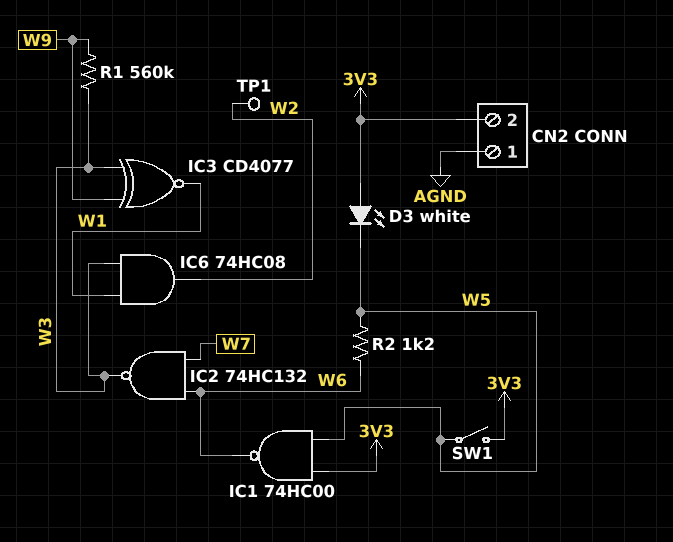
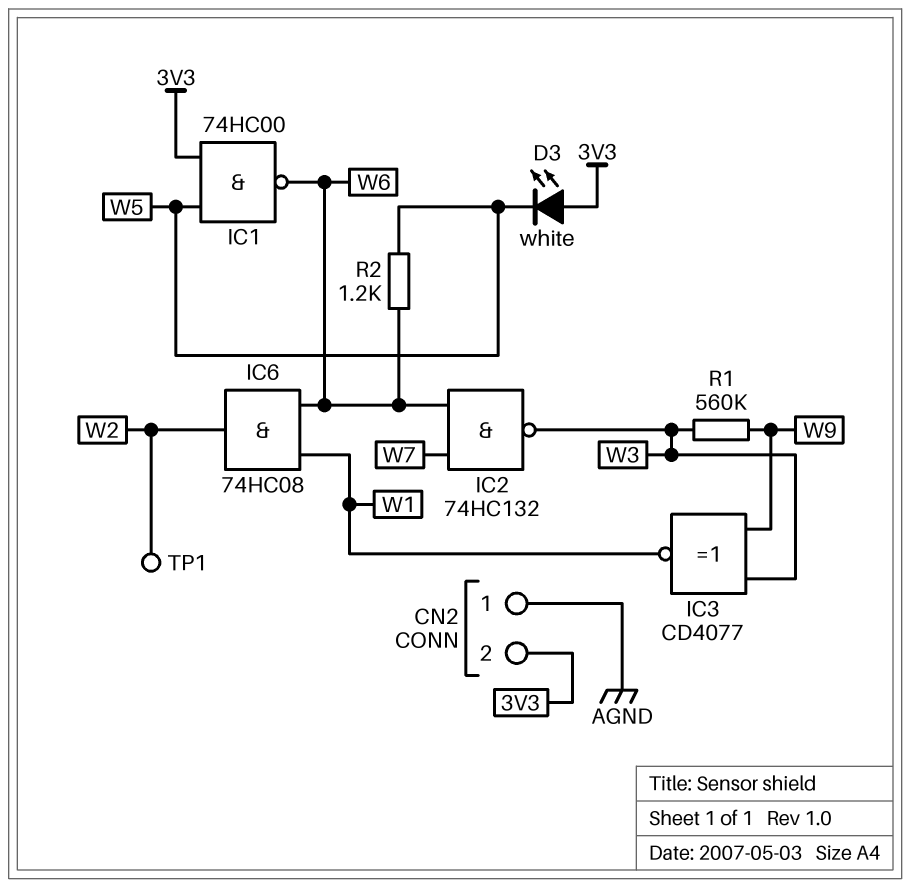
IC6: AND 74HC08 (in W1, in W3, out W2) -> AND 74HC08 (in W1, in W6, out W2)
SW1: switch (3V3, W5) -> none

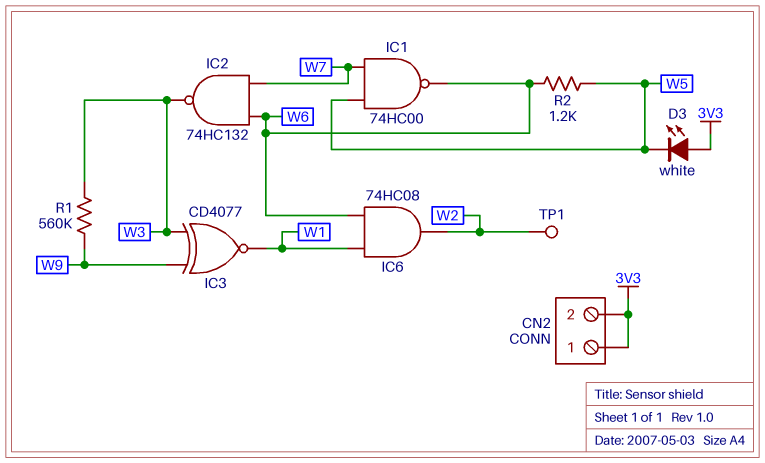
CN2 pin 1: AGND -> 3V3
IC1: NAND 74HC00 (in 3V3, in W5, out W6) -> NAND 74HC00 (in W5, in W7, out W6)

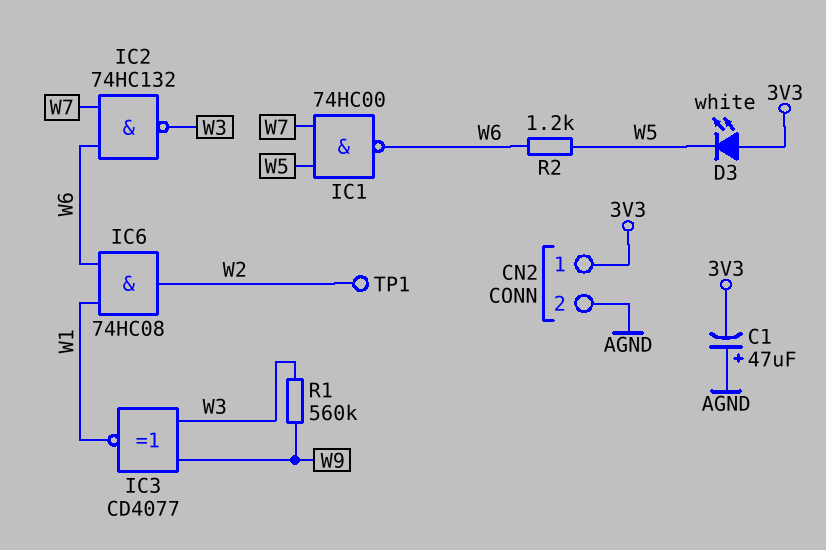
C1: none -> 47uF (plus AGND, minus 3V3)
CN2 pin 2: 3V3 -> AGND

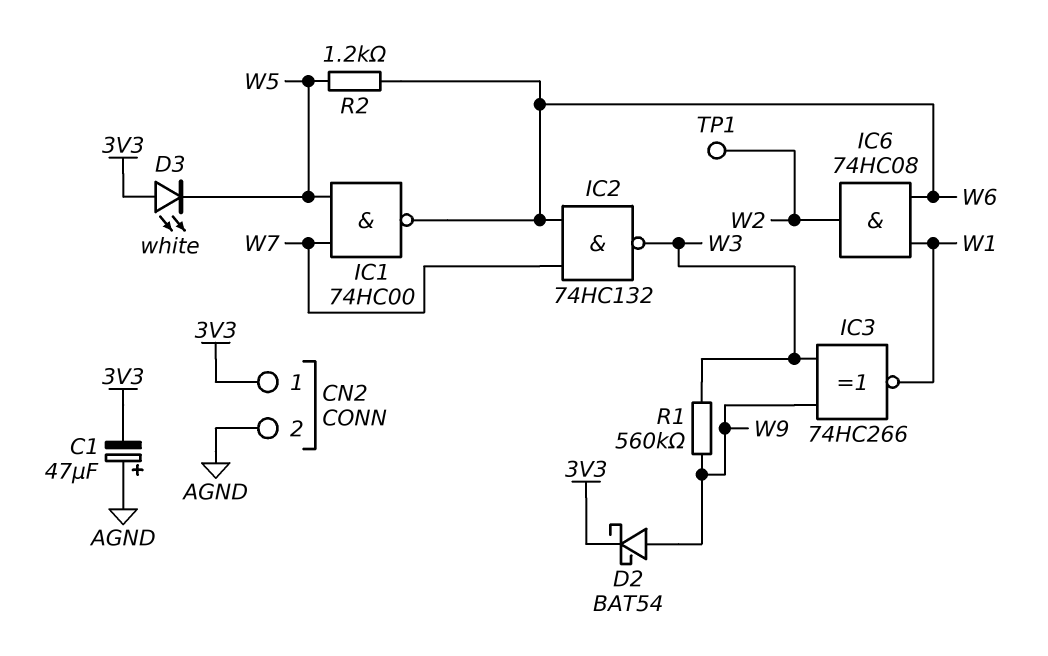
D2: none -> schottky BAT54 (A W9, K 3V3)
IC3: XNOR CD4077 (in W3, in W9, out W1) -> XNOR 74HC266 (in W3, in W9, out W1)

